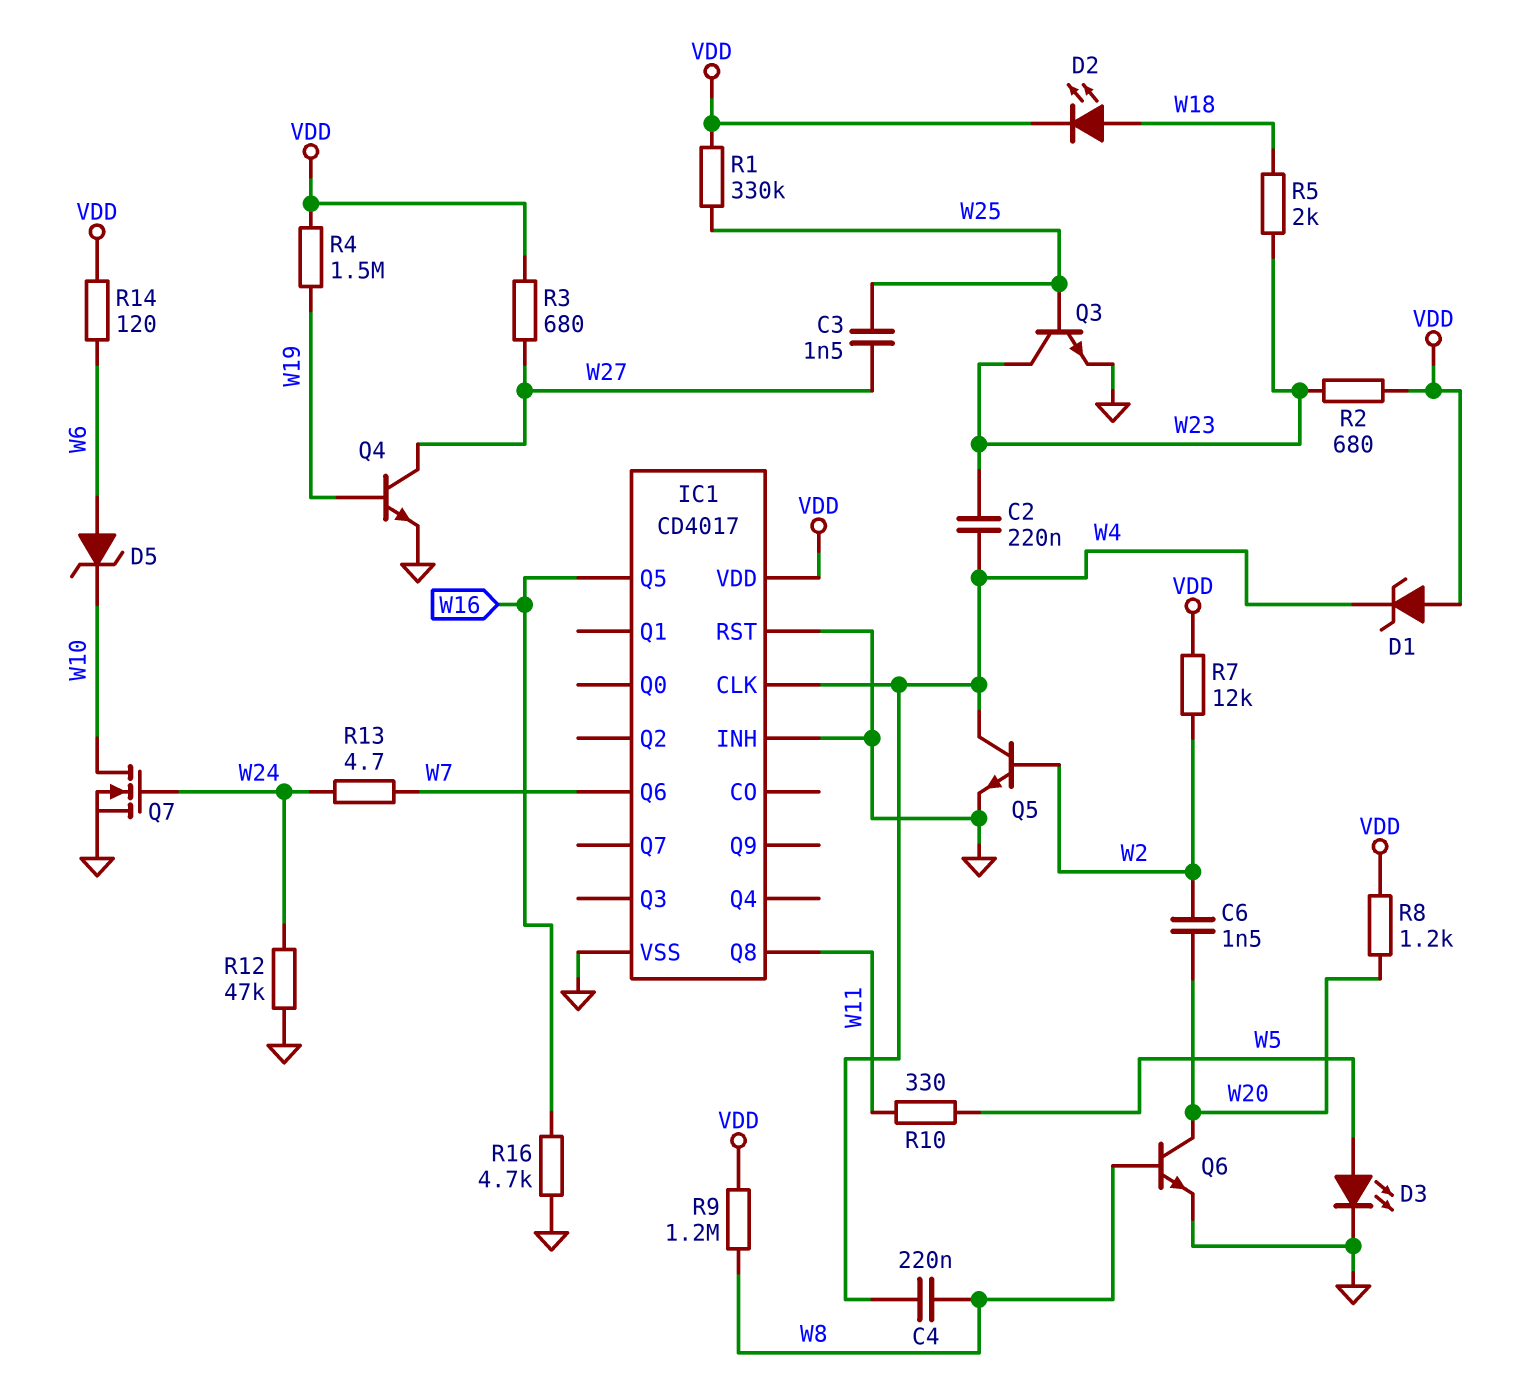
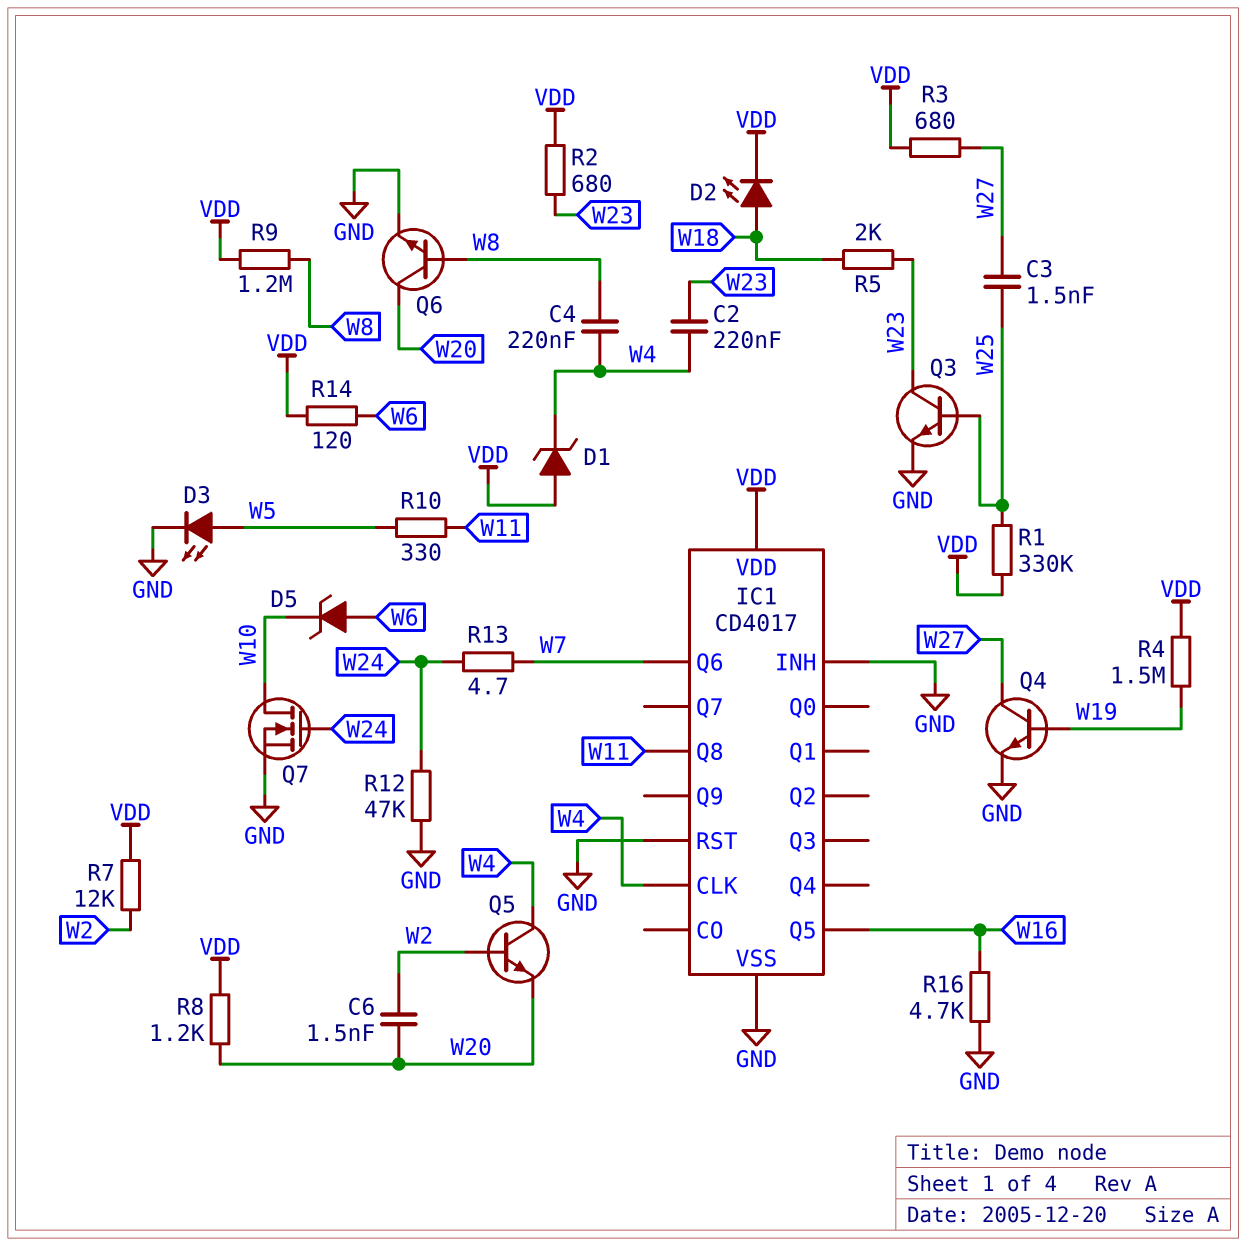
Q5: NPN (B W2, C W4, E GND) -> NPN (B W2, C W4, E W20)

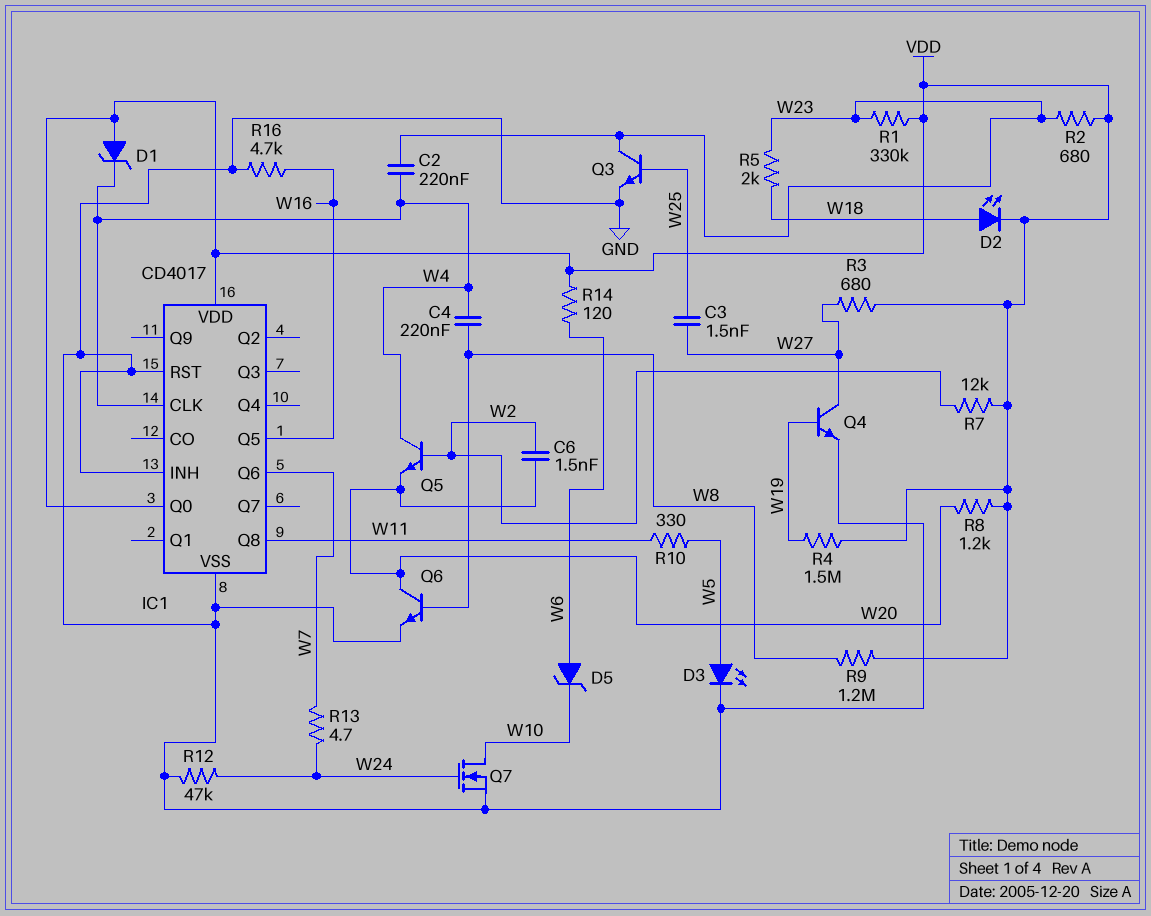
IC1 pin Q0: none -> VDD
R1: 330k (VDD, W25) -> 330k (VDD, W23)

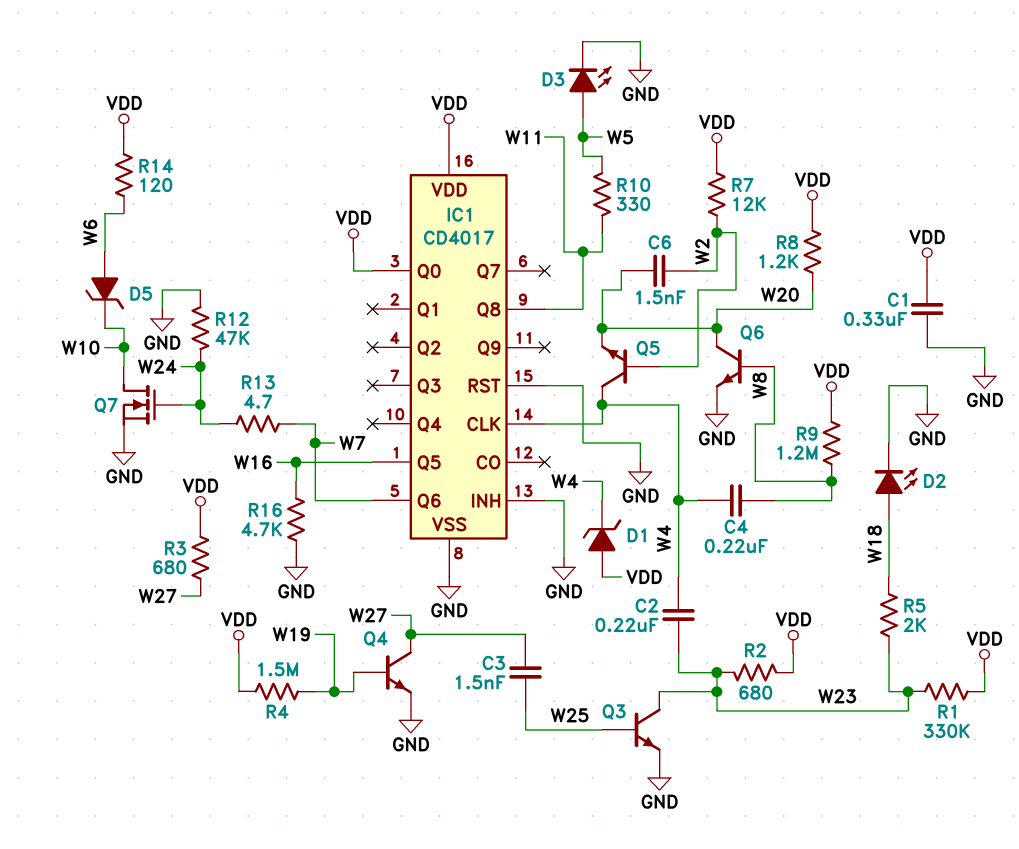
C1: none -> 330nF (GND, VDD)
D2: LED (A W18, K VDD) -> LED (A W18, K GND)

